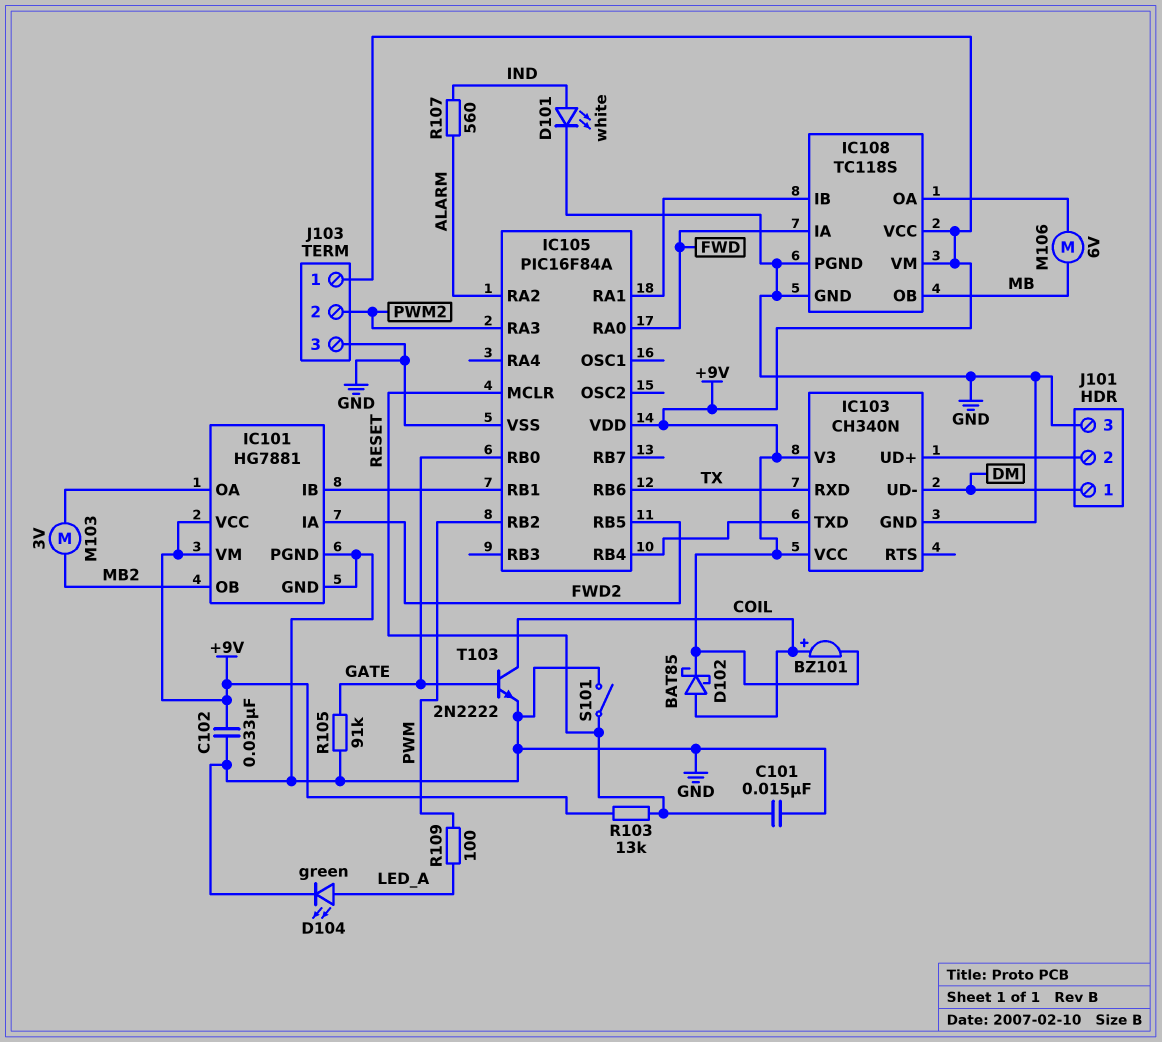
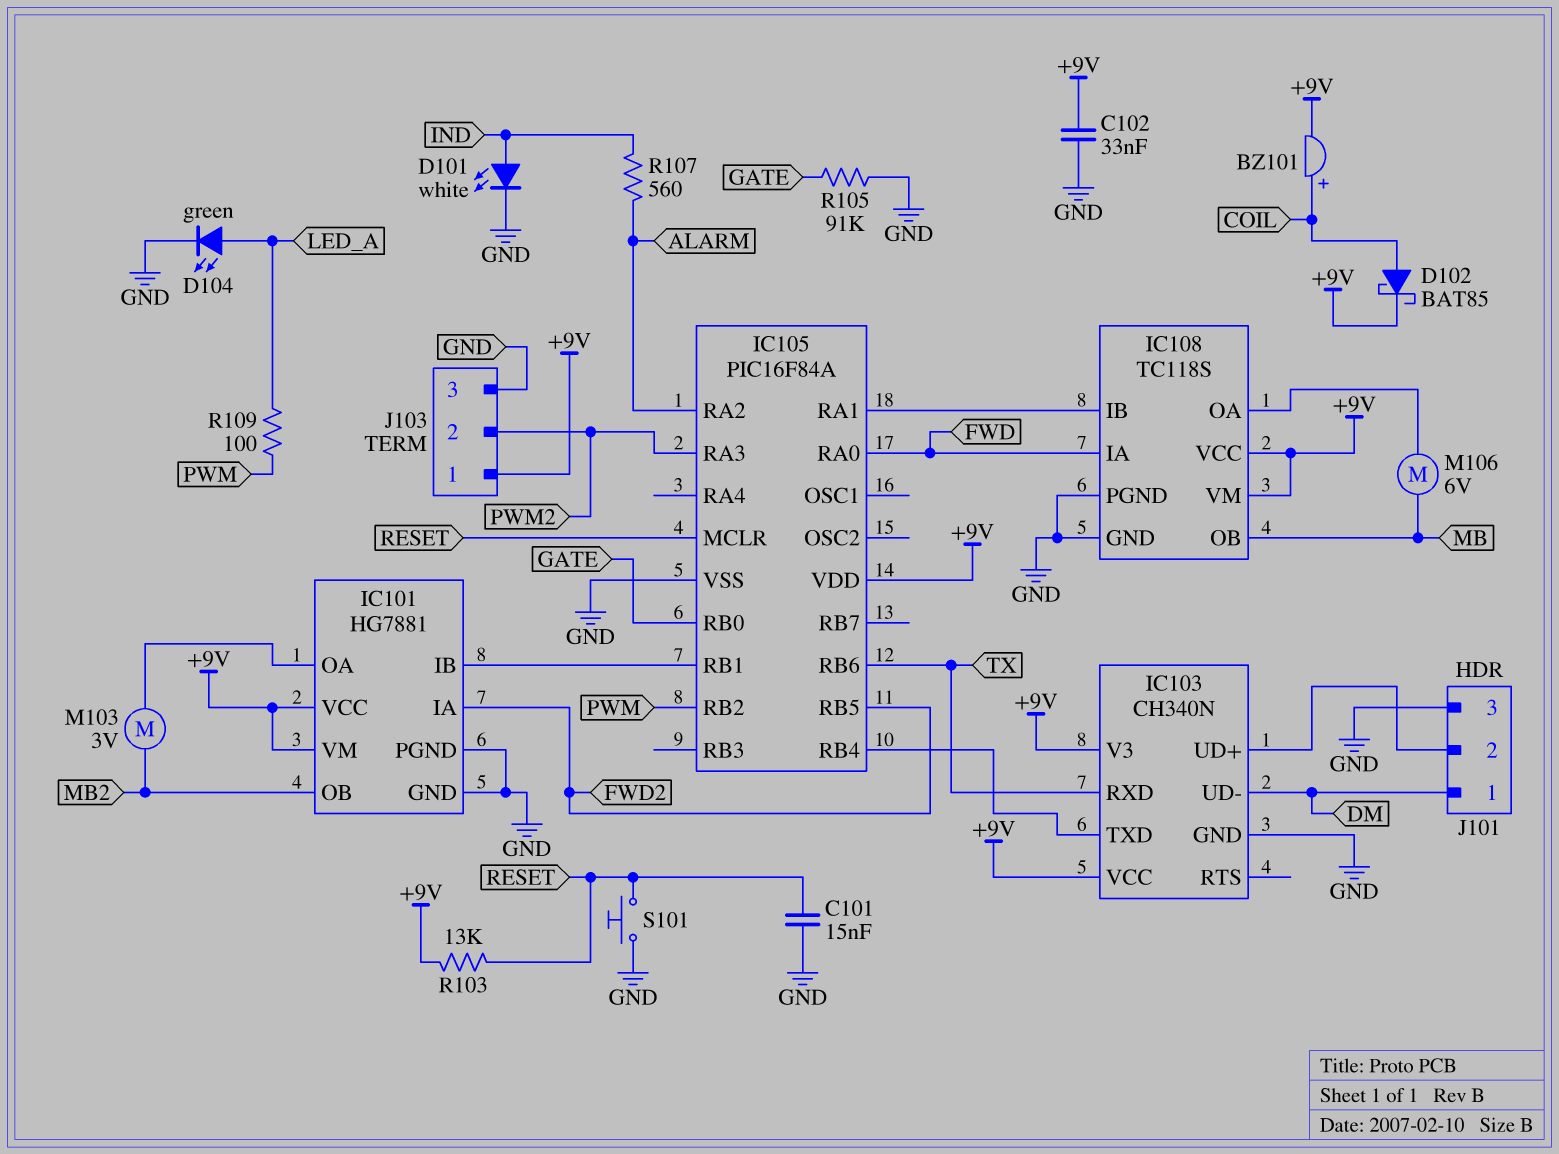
S101: switch (GND, RESET) -> button (GND, RESET)
T103: NPN 2N2222 (B GATE, C COIL, E GND) -> none

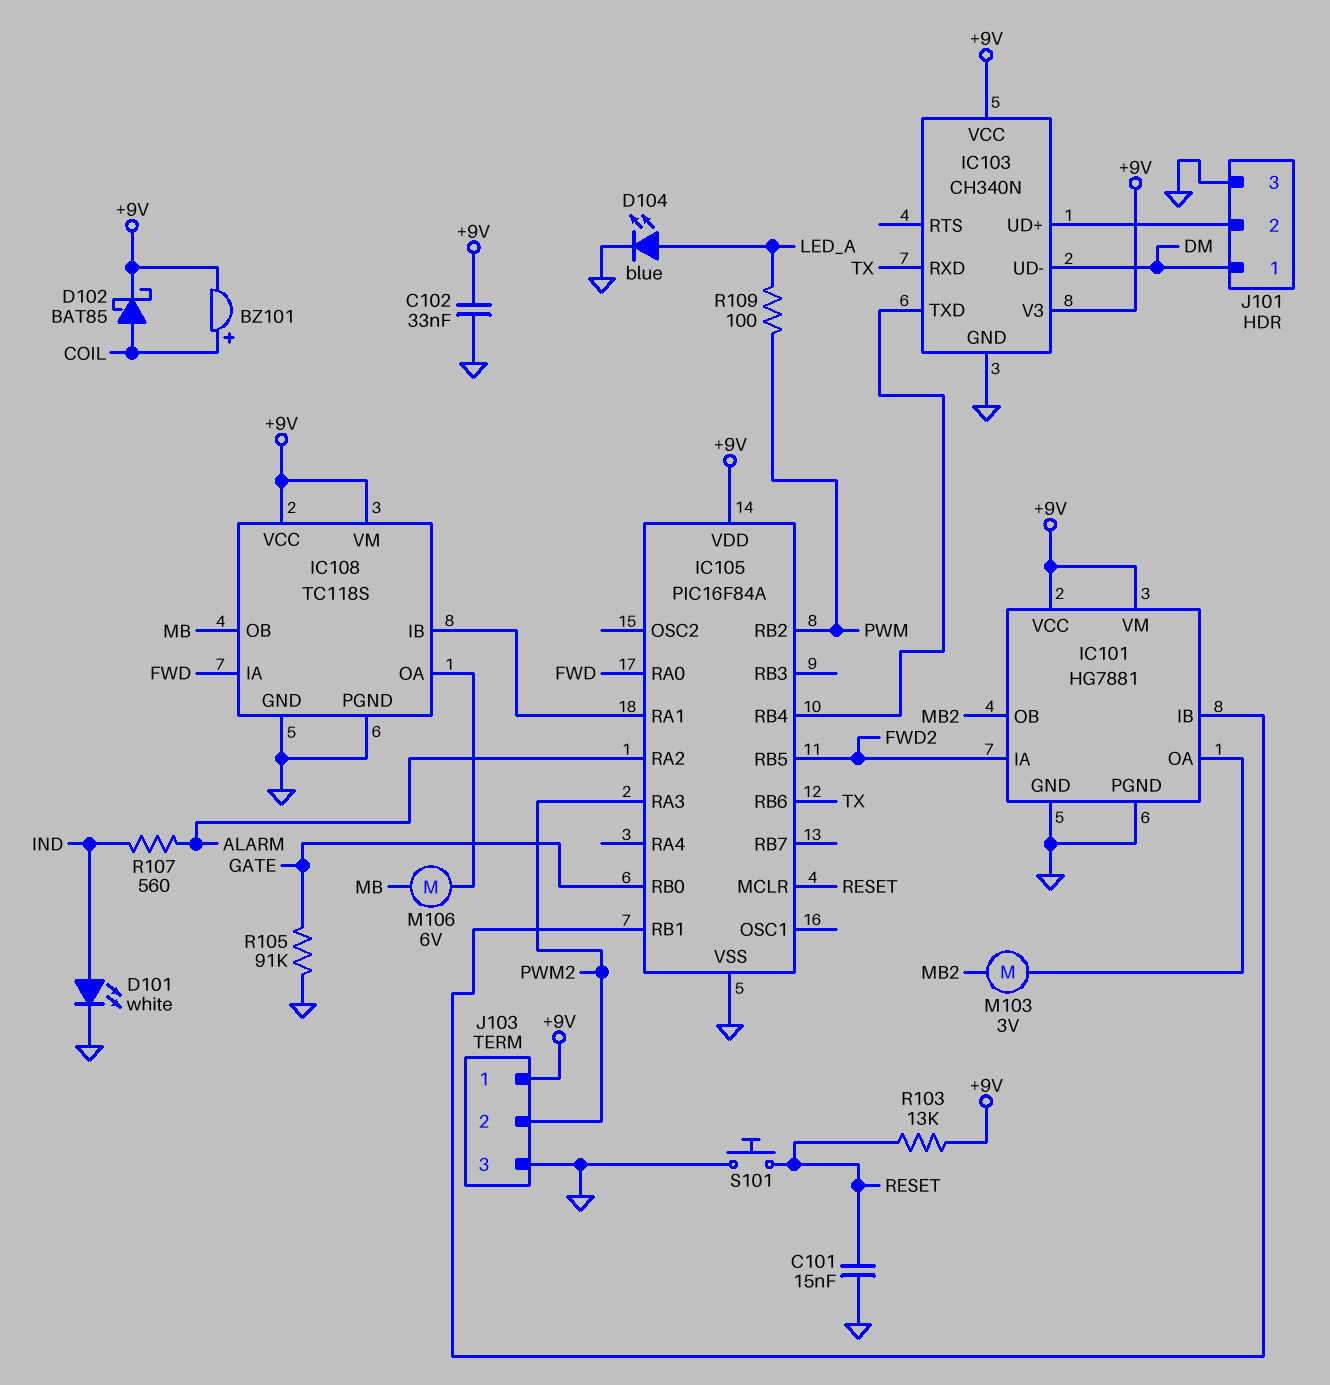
D104: LED green (A LED_A, K GND) -> LED blue (A LED_A, K GND)

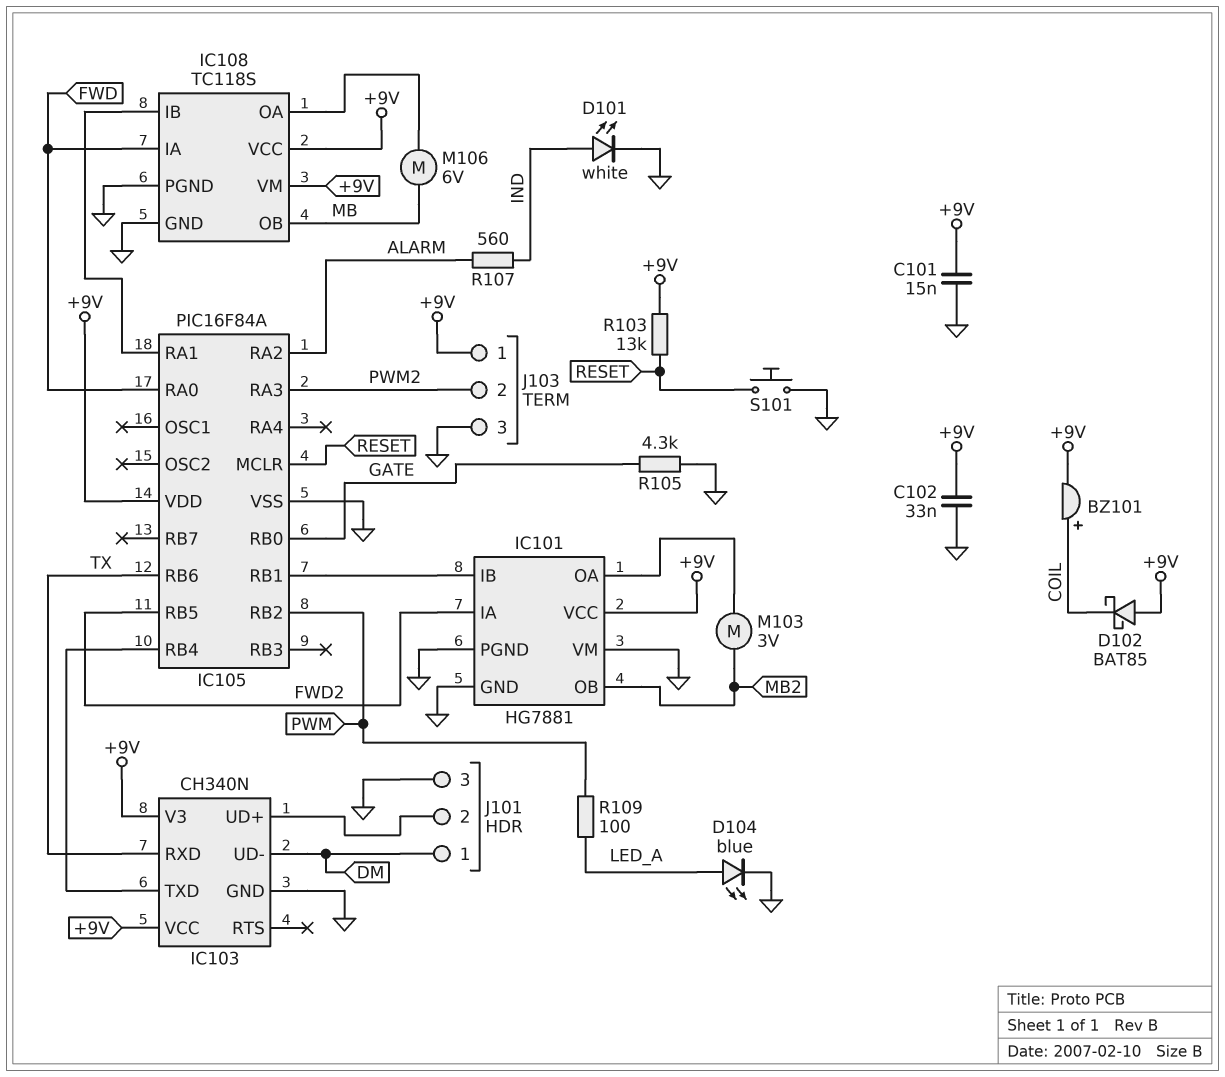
C101: 15nF (GND, RESET) -> 15nF (+9V, GND)
D102: schottky BAT85 (A COIL, K +9V) -> schottky BAT85 (A +9V, K COIL)
IC101 pin VM: +9V -> GND
R105: 91k (GATE, GND) -> 4.3k (GATE, GND)

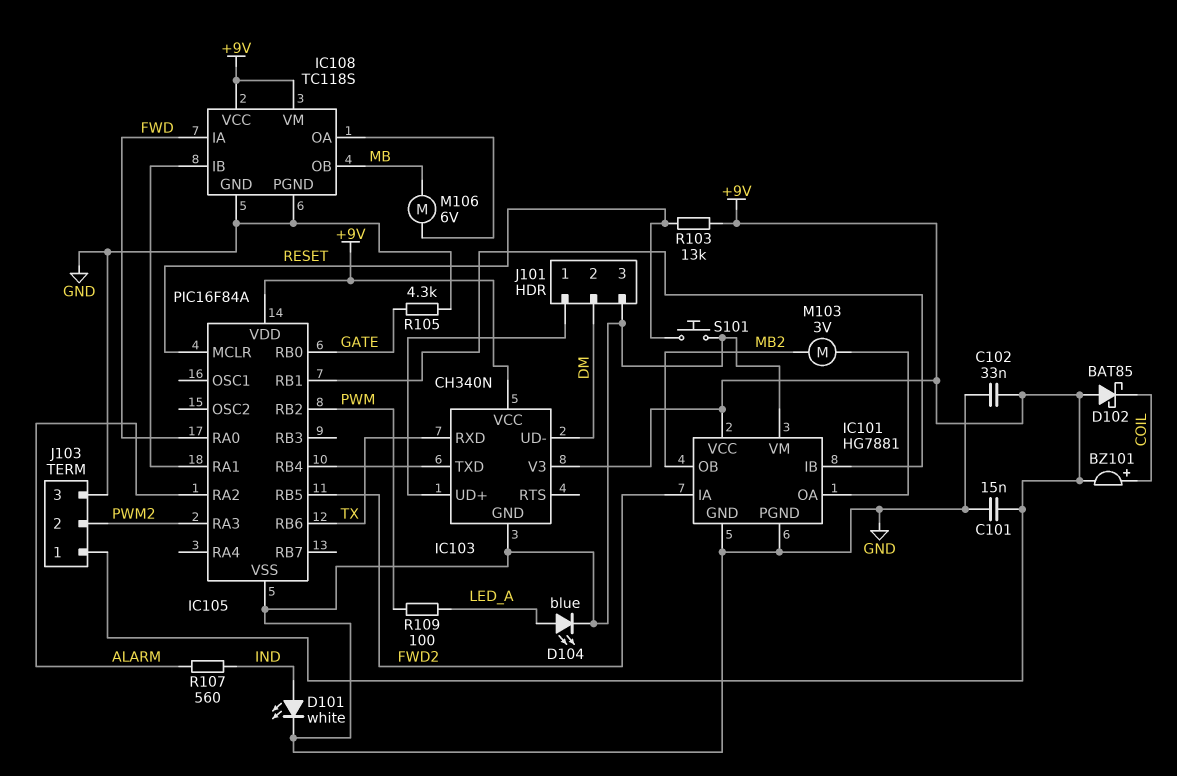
J101 pin 1: DM -> IC103/UD+
J101 pin 2: IC103/UD+ -> DM

